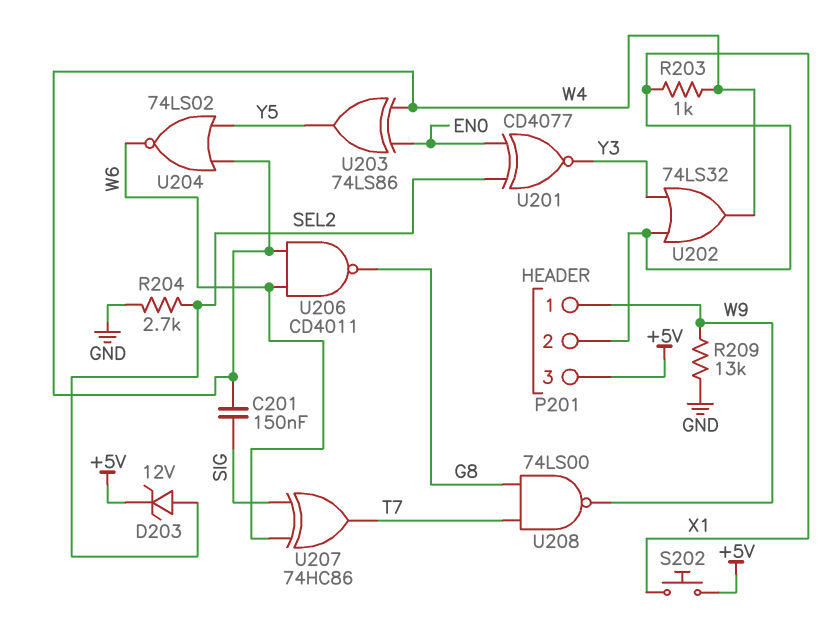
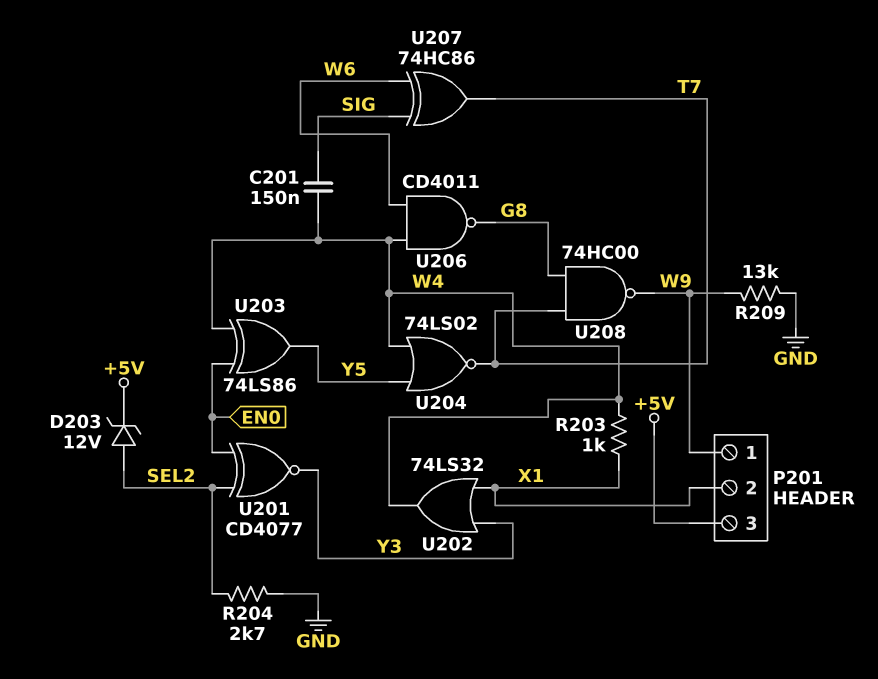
S202: button (+5V, X1) -> none
U204: NOR 74LS02 (in W4, in Y5, out W6) -> NOR 74LS02 (in W4, in Y5, out T7)
U208: NAND 74LS00 (in G8, in T7, out W9) -> NAND 74HC00 (in G8, in T7, out W9)

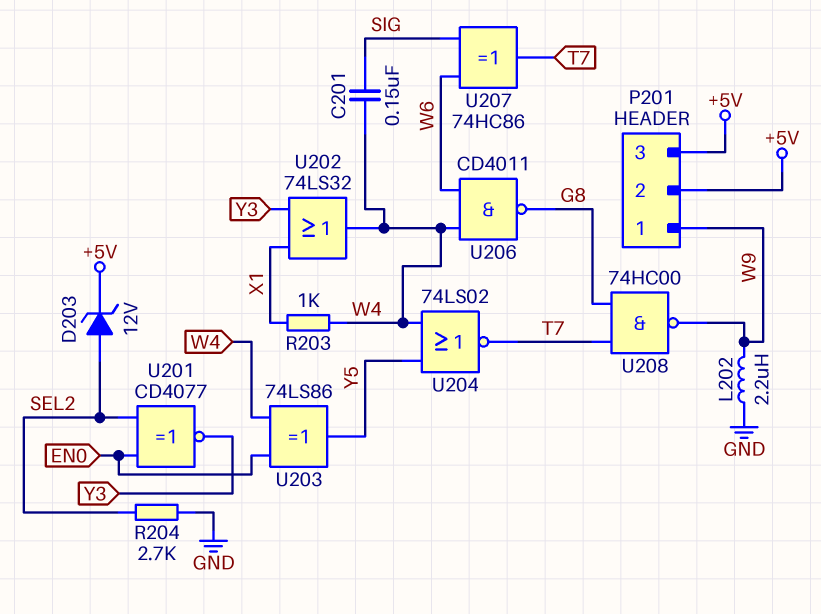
L202: none -> 2.2uH (GND, W9)
P201 pin 2: X1 -> +5V
R209: 13k (GND, W9) -> none

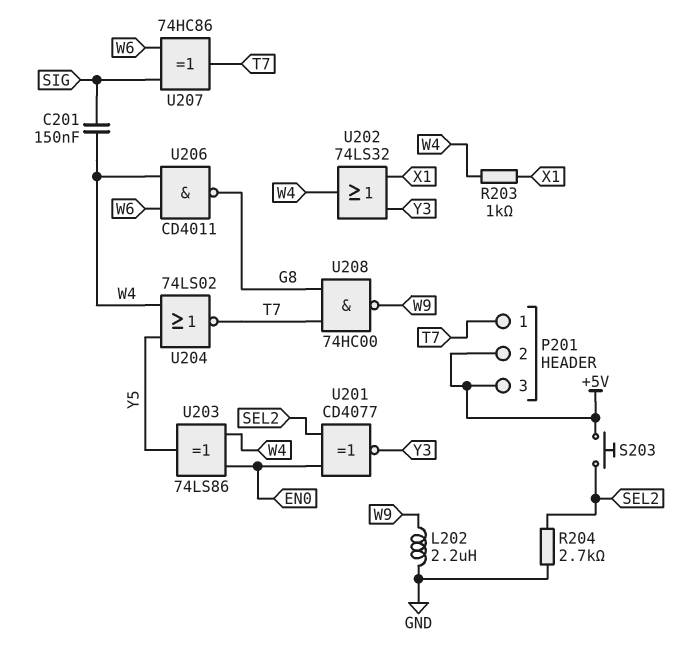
D203: zener 12V (A SEL2, K +5V) -> none
P201 pin 1: W9 -> T7
S203: none -> button (+5V, SEL2)

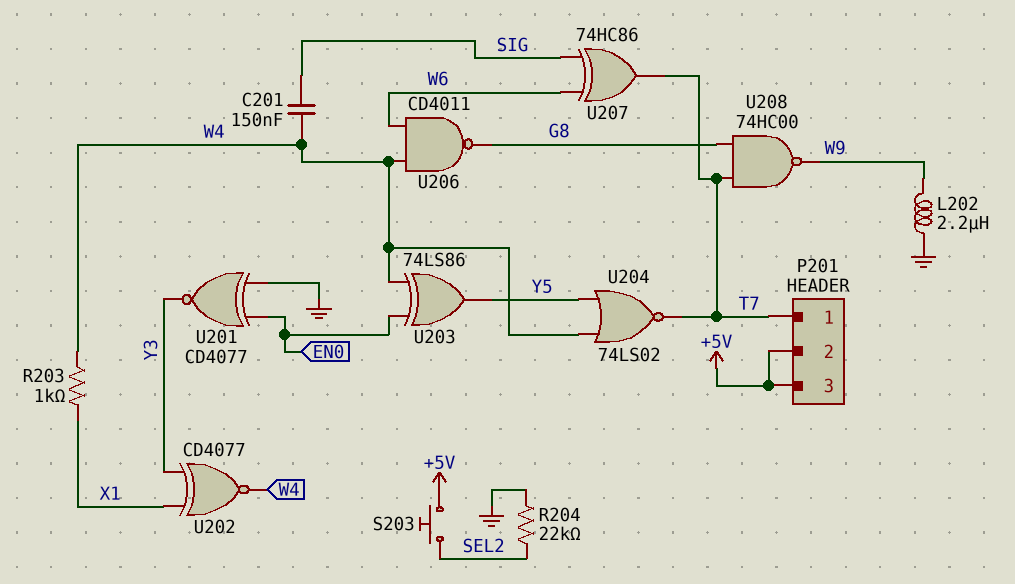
R204: 2.7k (GND, SEL2) -> 22k (GND, SEL2)
U201: XNOR CD4077 (in EN0, in SEL2, out Y3) -> XNOR CD4077 (in EN0, in GND, out Y3)
U202: OR 74LS32 (in X1, in Y3, out W4) -> XNOR CD4077 (in X1, in Y3, out W4)

